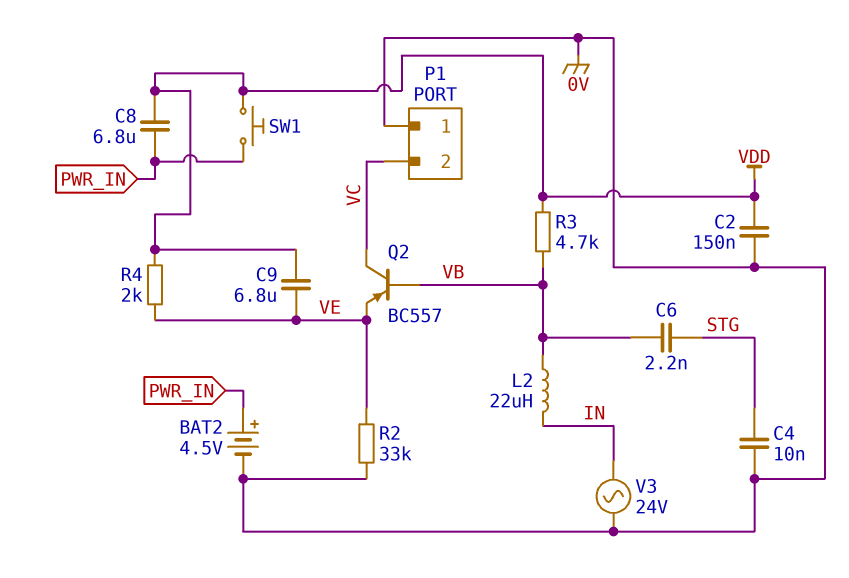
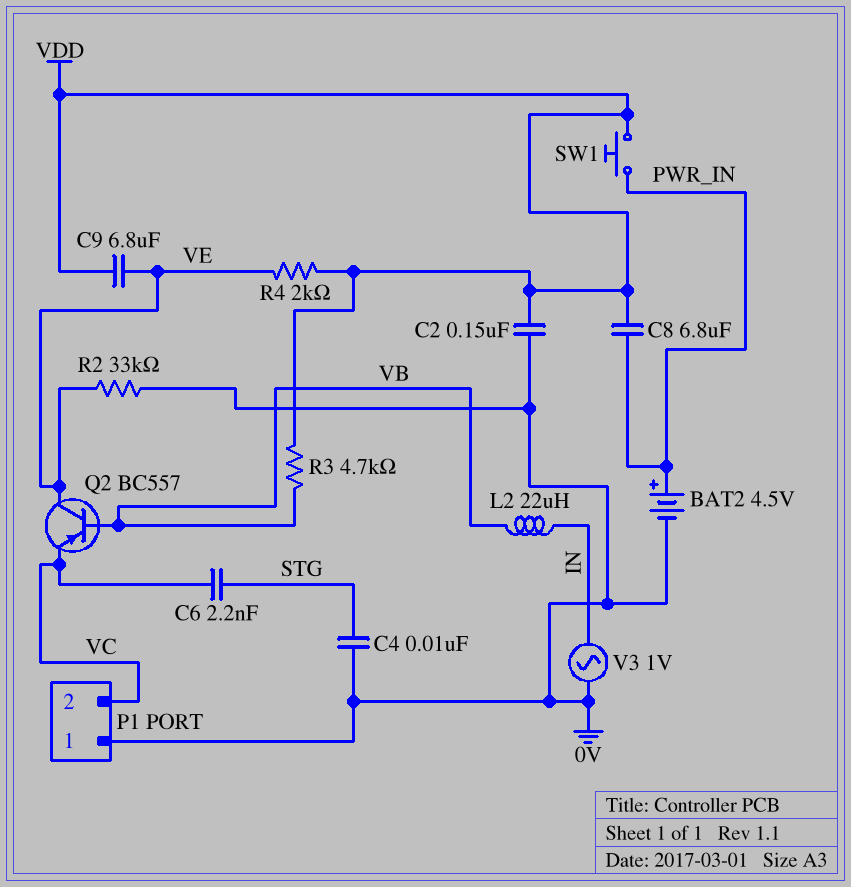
C6: 2.2nF (STG, VB) -> 2.2nF (STG, VC)
Q2: PNP BC557 (B VB, C VC, E VE) -> PNP BC557 (B VB, C VE, E VC)
V3: AC 24V (0V, IN) -> AC 1V (0V, IN)

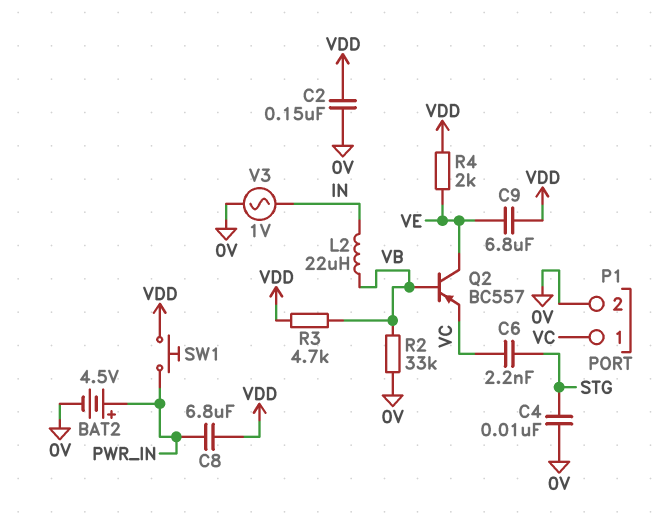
P1 pin 1: 0V -> VC
P1 pin 2: VC -> 0V
R2: 33k (0V, VE) -> 33k (0V, VB)

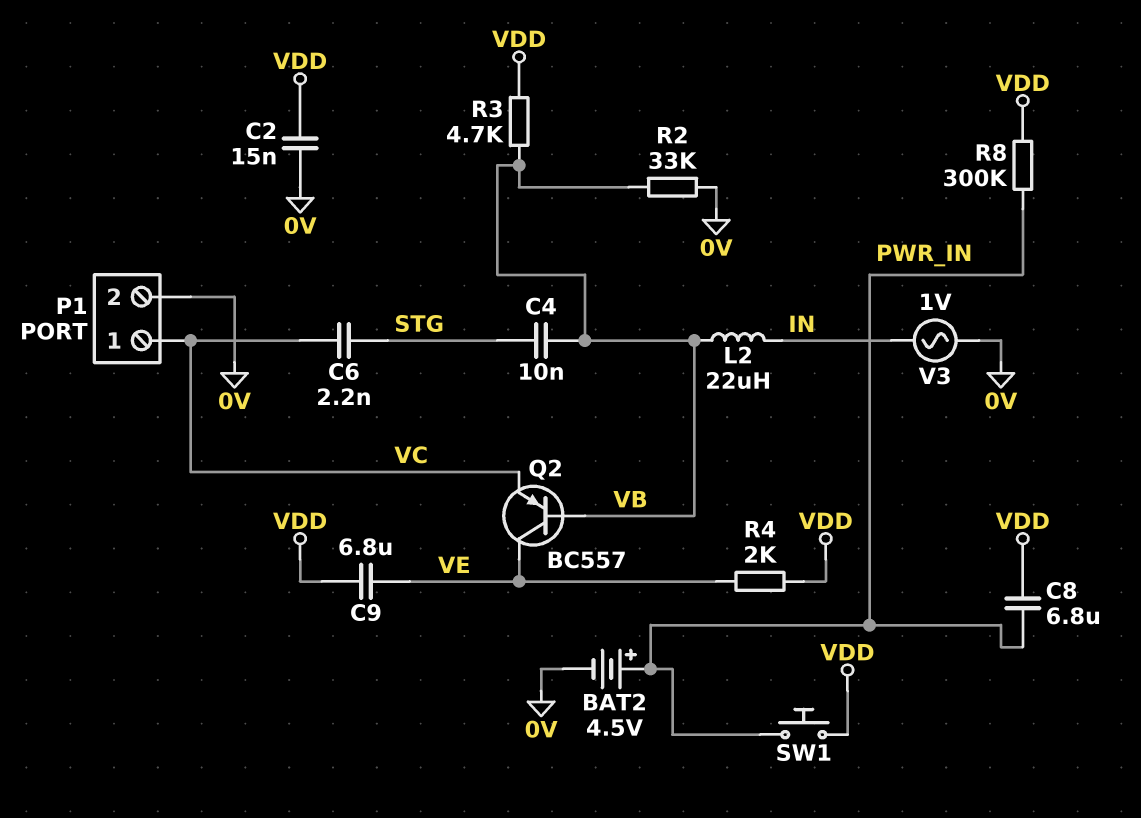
C2: 150nF (0V, VDD) -> 15nF (0V, VDD)
C4: 10nF (0V, STG) -> 10nF (STG, VB)
R8: none -> 300k (PWR_IN, VDD)

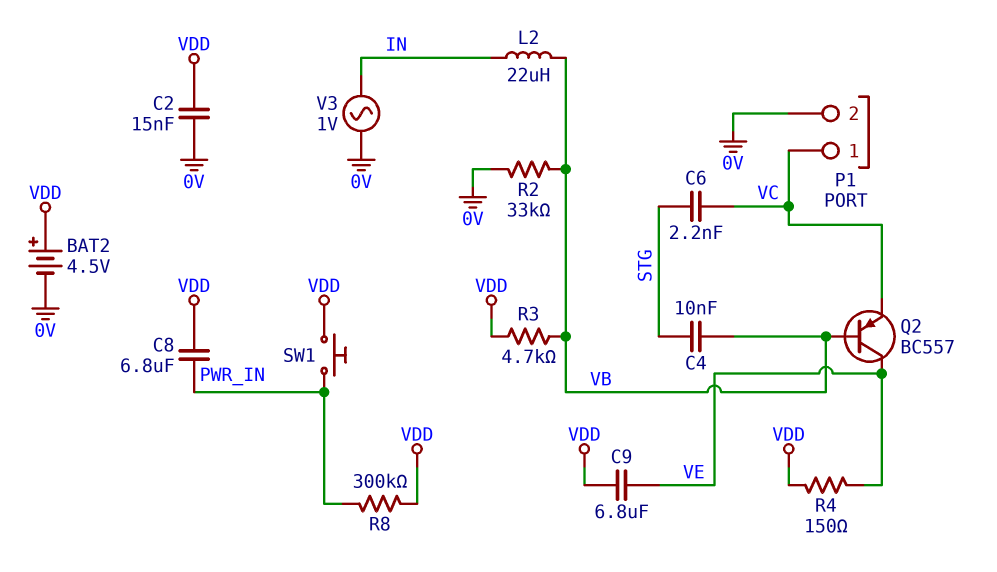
BAT2: 4.5V (plus PWR_IN, minus 0V) -> 4.5V (plus VDD, minus 0V)
R4: 2k (VDD, VE) -> 150 (VDD, VE)

